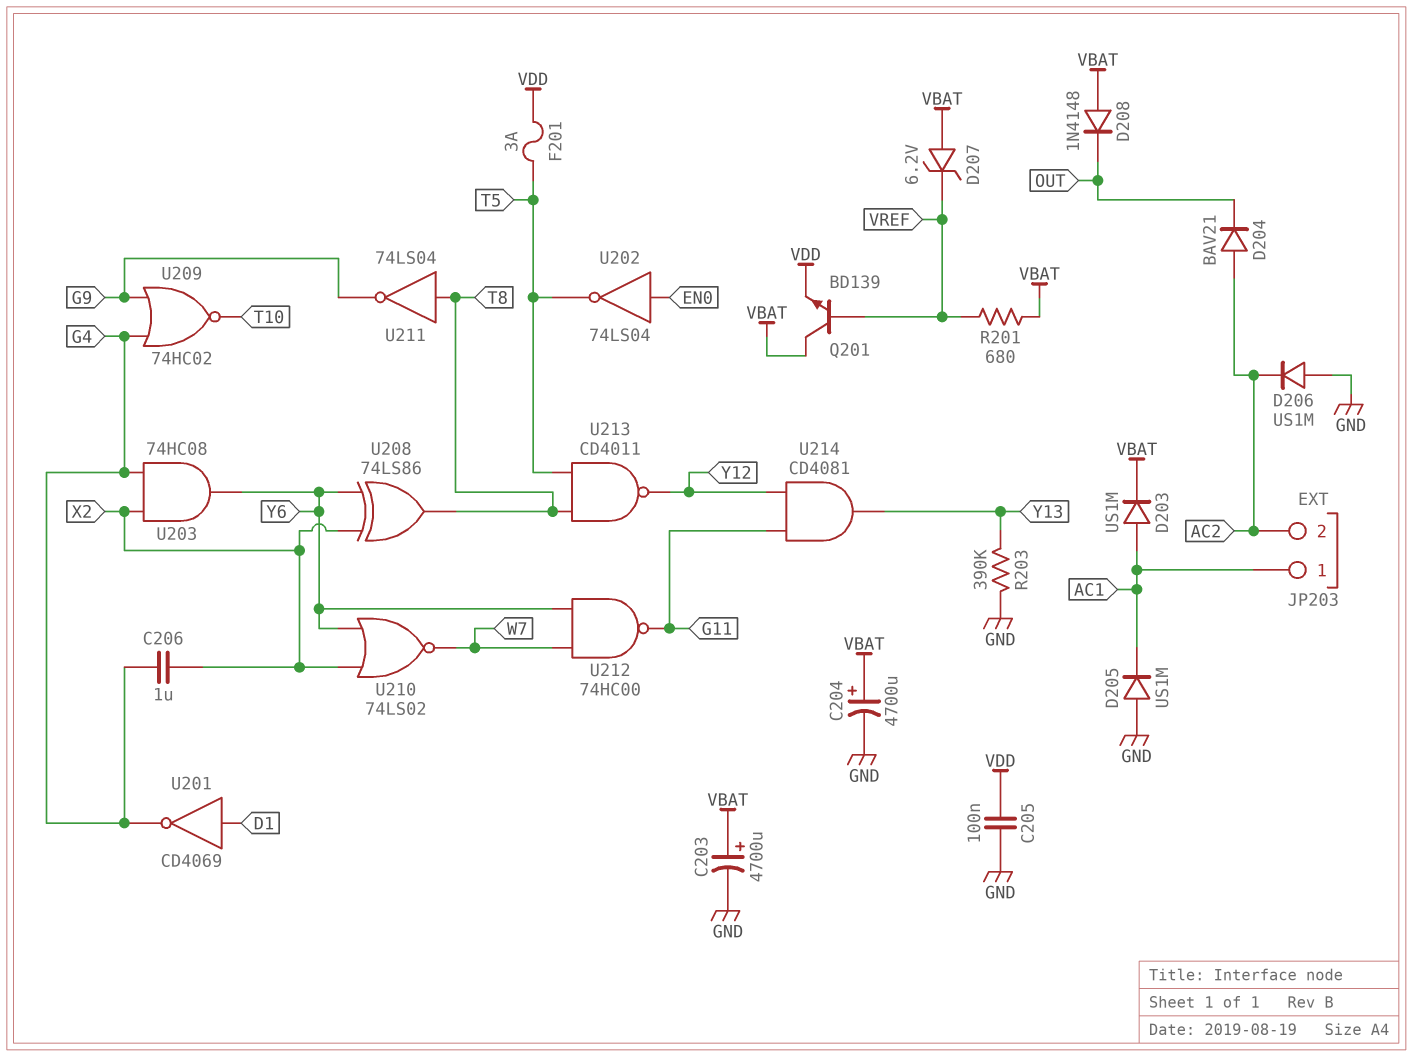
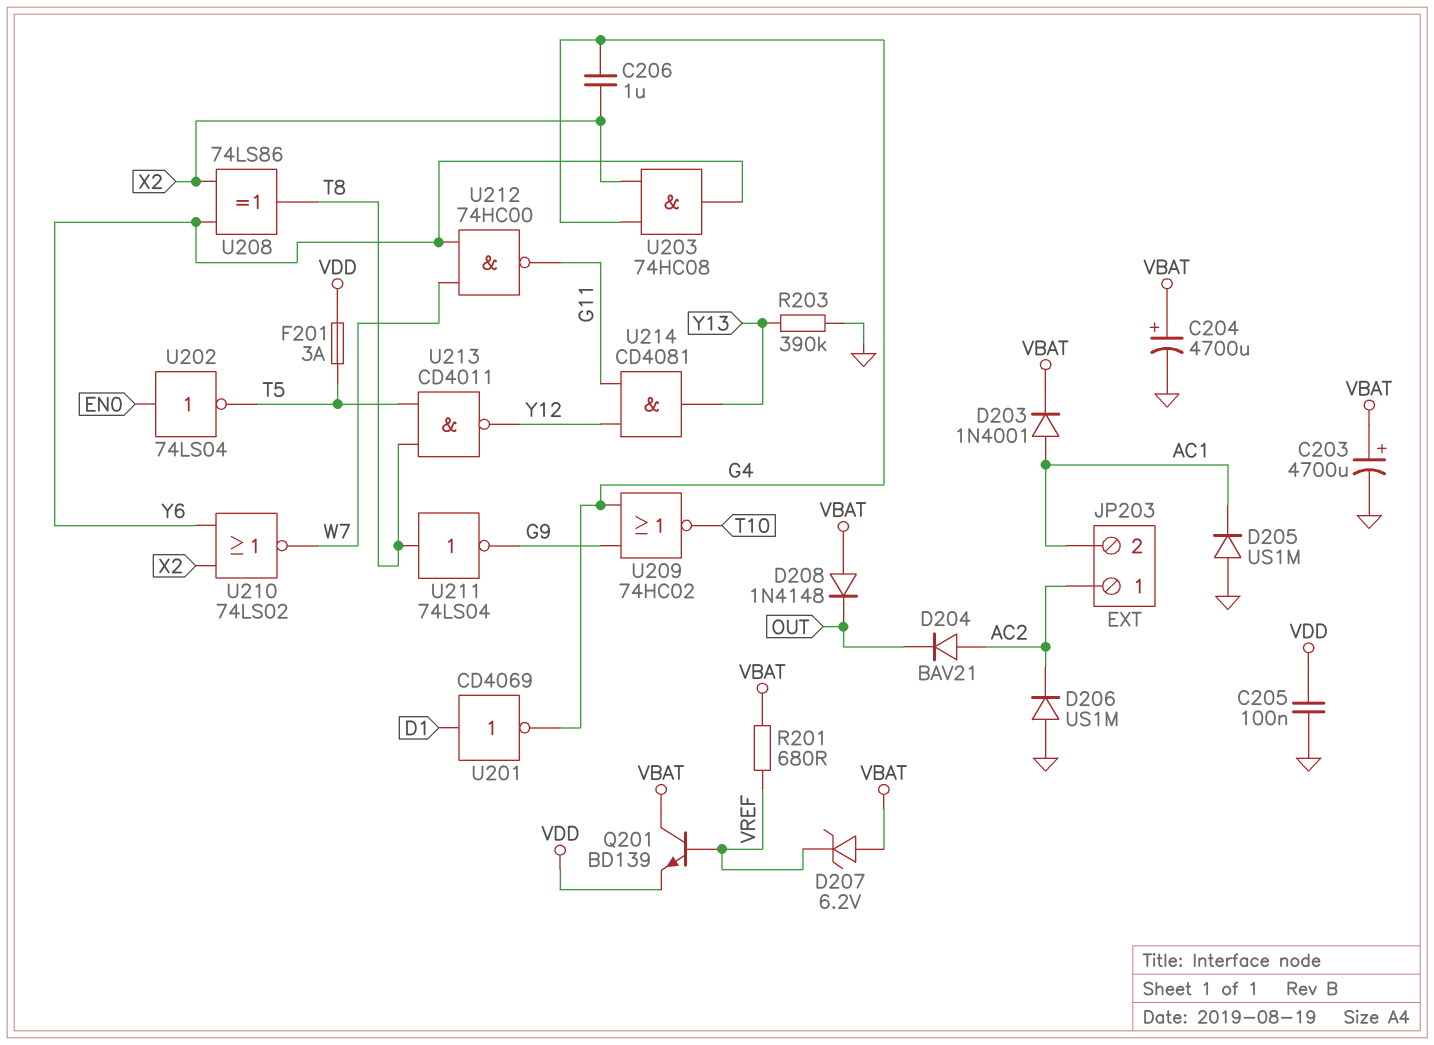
D203: diode US1M (A AC1, K VBAT) -> diode 1N4001 (A AC1, K VBAT)
JP203 pin 1: AC1 -> AC2
JP203 pin 2: AC2 -> AC1

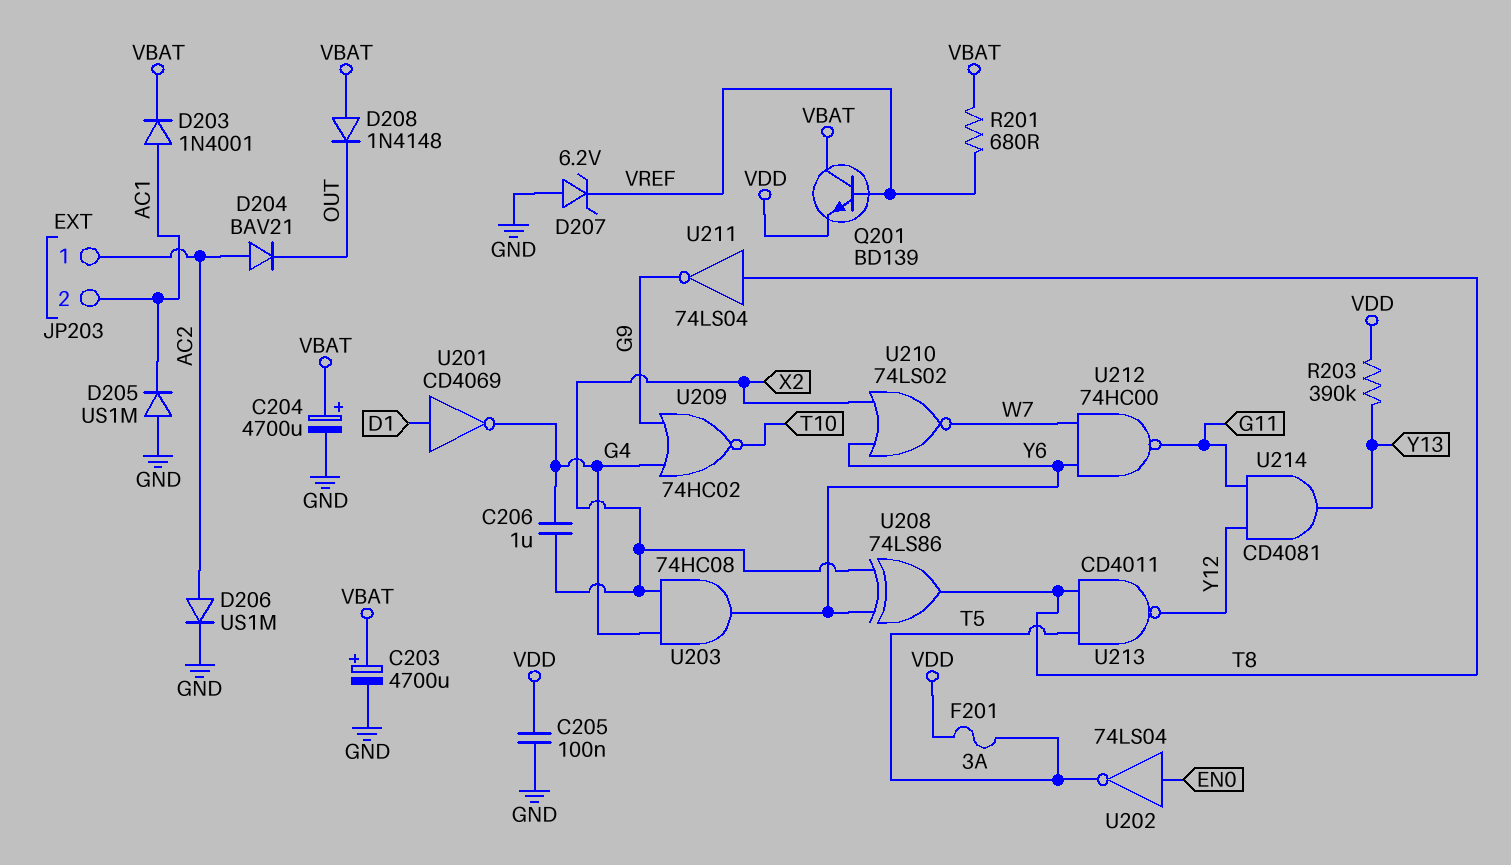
D206: diode US1M (A GND, K AC2) -> diode US1M (A AC2, K GND)
D207: zener 6.2V (A VBAT, K VREF) -> zener 6.2V (A GND, K VREF)
R203: 390k (GND, Y13) -> 390k (VDD, Y13)

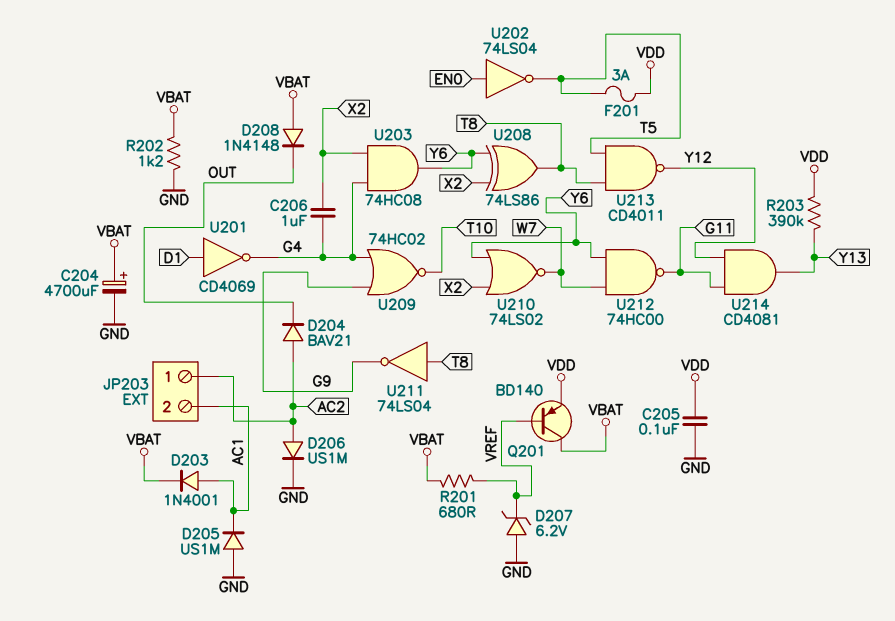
C203: 4700uF (plus VBAT, minus GND) -> none
Q201: NPN BD139 (B VREF, C VBAT, E VDD) -> PNP BD140 (B VREF, C VBAT, E VDD)
R202: none -> 1.2k (GND, VBAT)

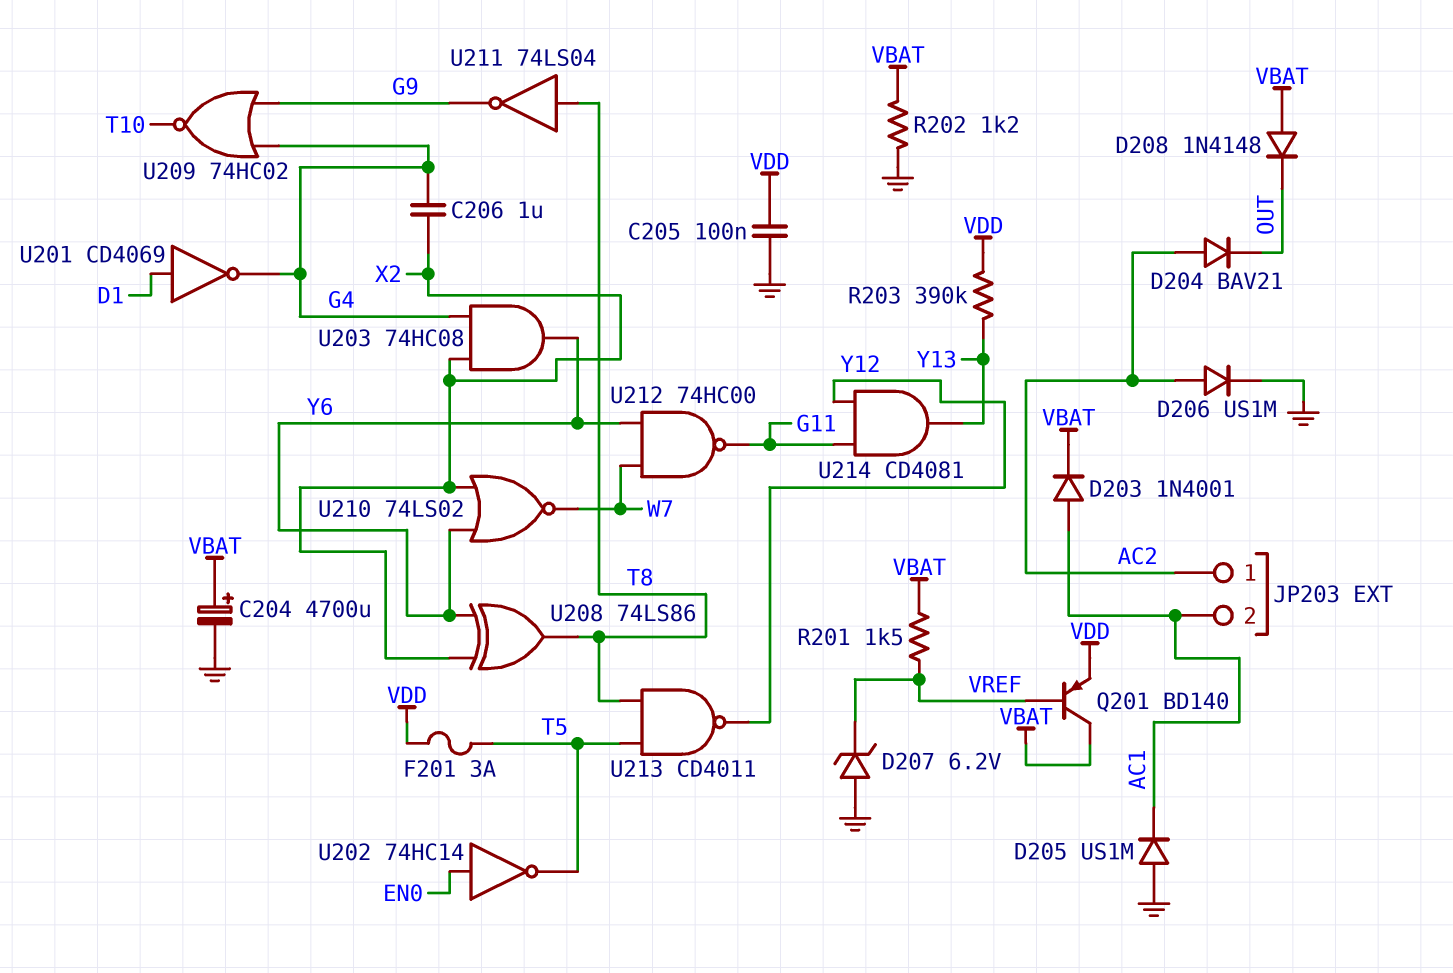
R201: 680 (VBAT, VREF) -> 1.5k (VBAT, VREF)
U202: NOT 74LS04 (in EN0, out T5) -> NOT 74HC14 (in EN0, out T5)

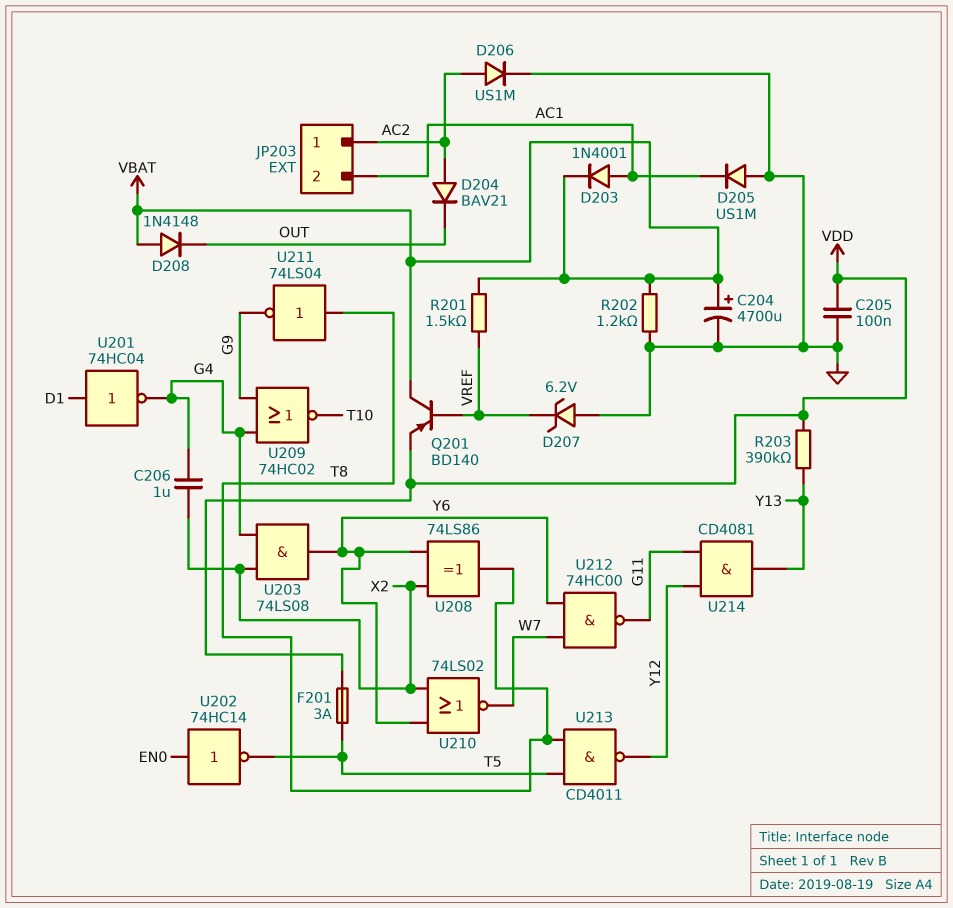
U201: NOT CD4069 (in D1, out G4) -> NOT 74HC04 (in D1, out G4)
U203: AND 74HC08 (in G4, in X2, out Y6) -> AND 74LS08 (in G4, in X2, out Y6)

